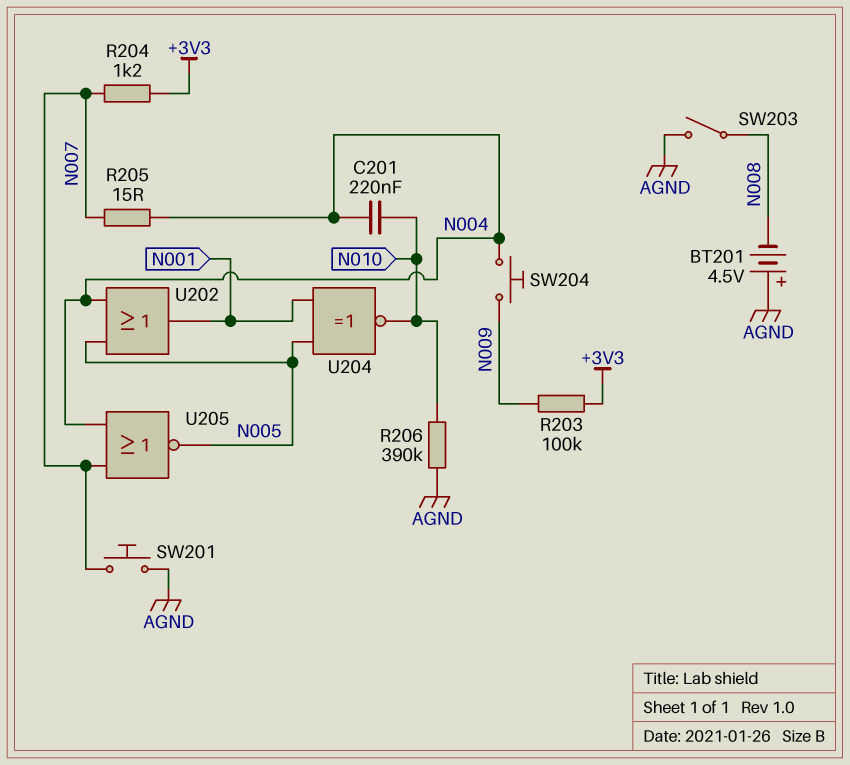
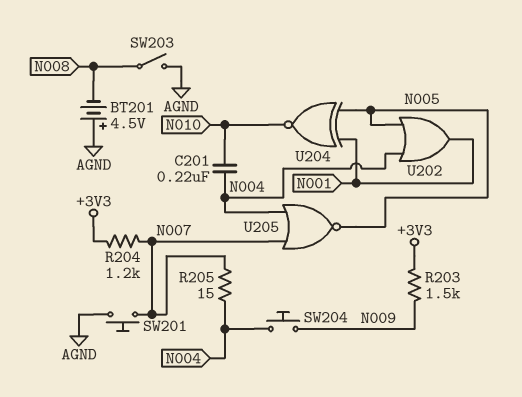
R203: 100k (+3V3, N009) -> 1.5k (+3V3, N009)
R206: 390k (AGND, N010) -> none

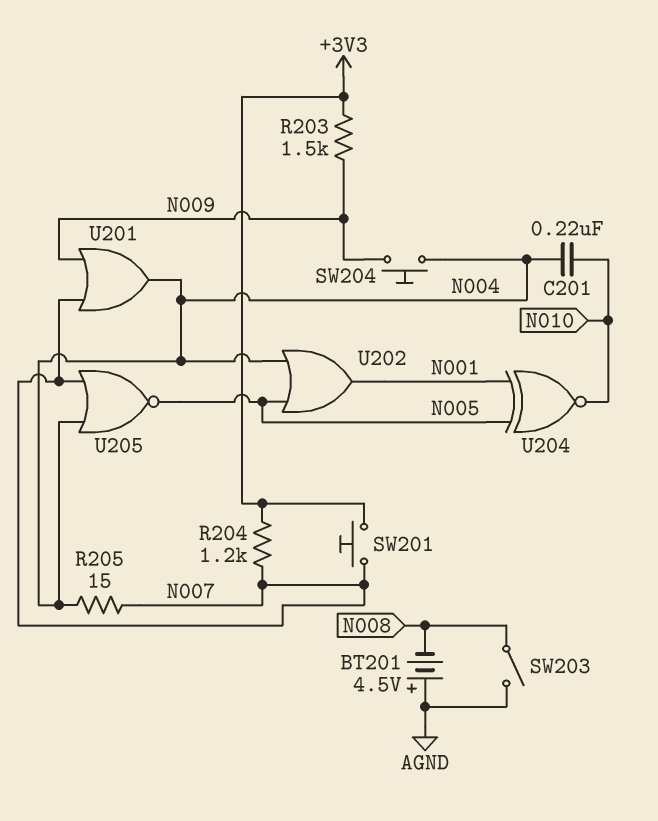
SW201: button (AGND, N007) -> button (+3V3, N007)
U201: none -> OR (in N007, in N009, out N004)

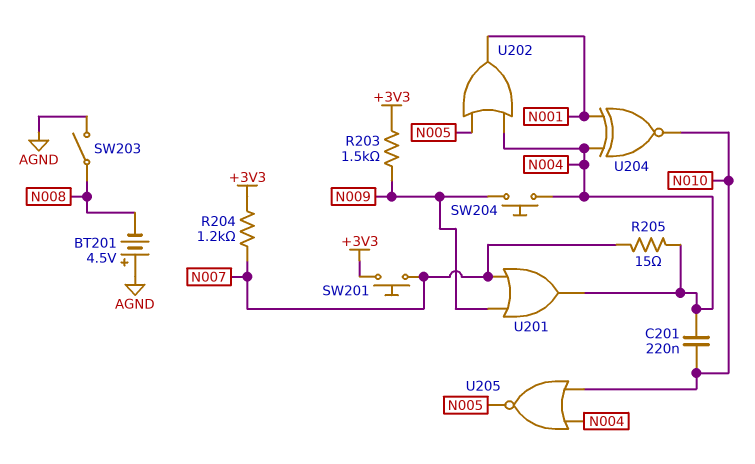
U204: XNOR (in N001, in N005, out N010) -> XNOR (in N001, in N004, out N010)
U205: NOR (in N004, in N007, out N005) -> NOR (in N004, in N010, out N005)

